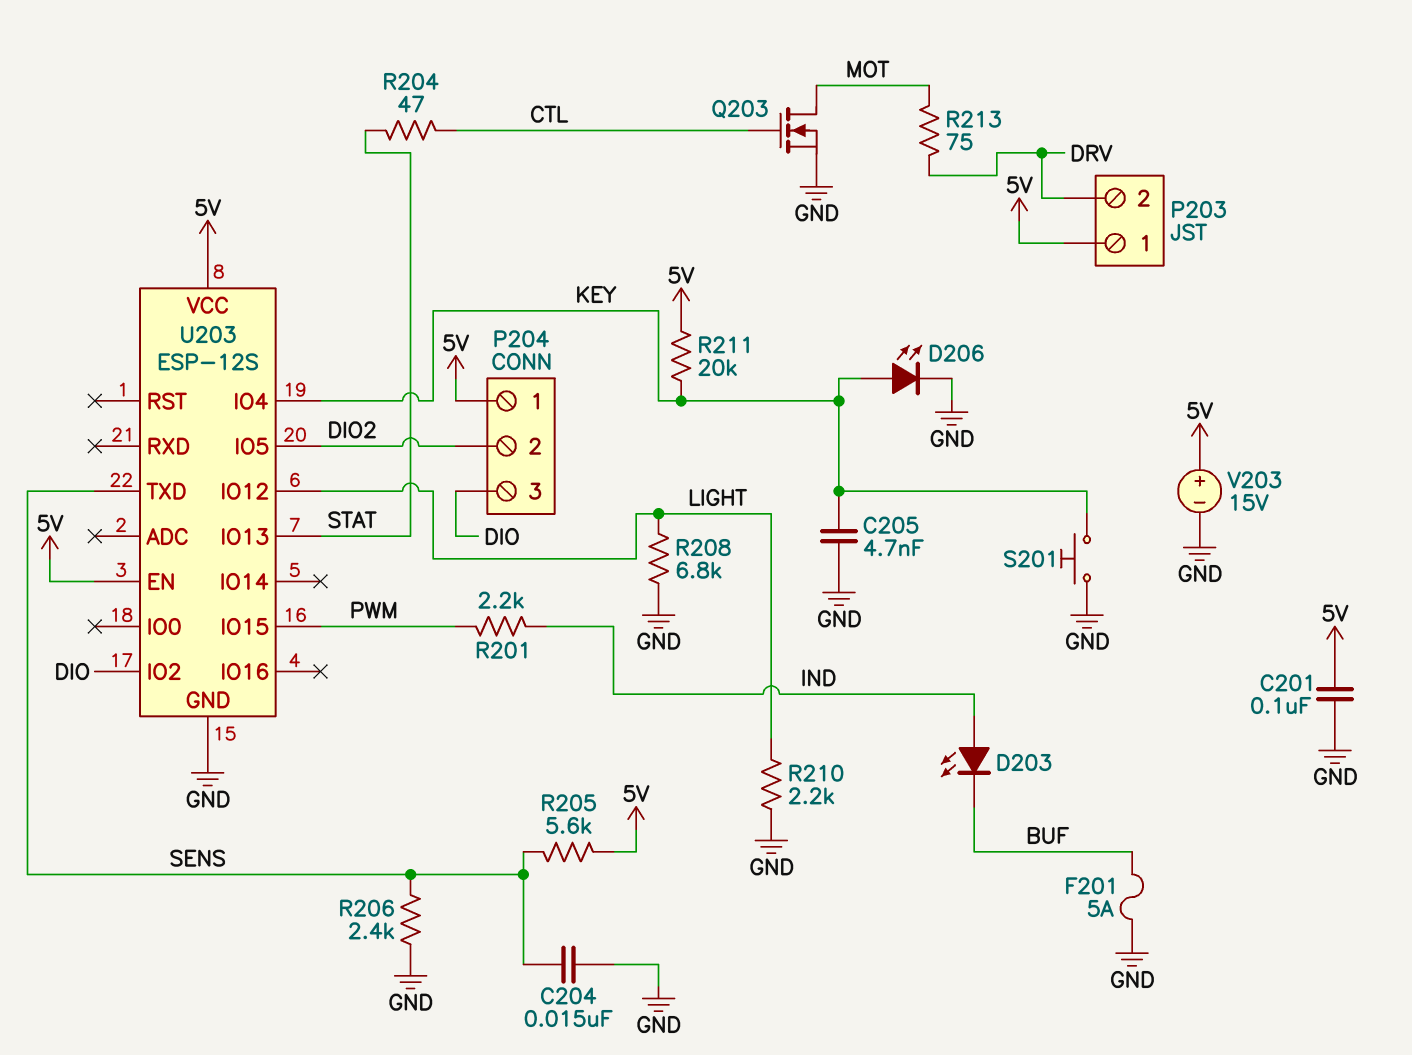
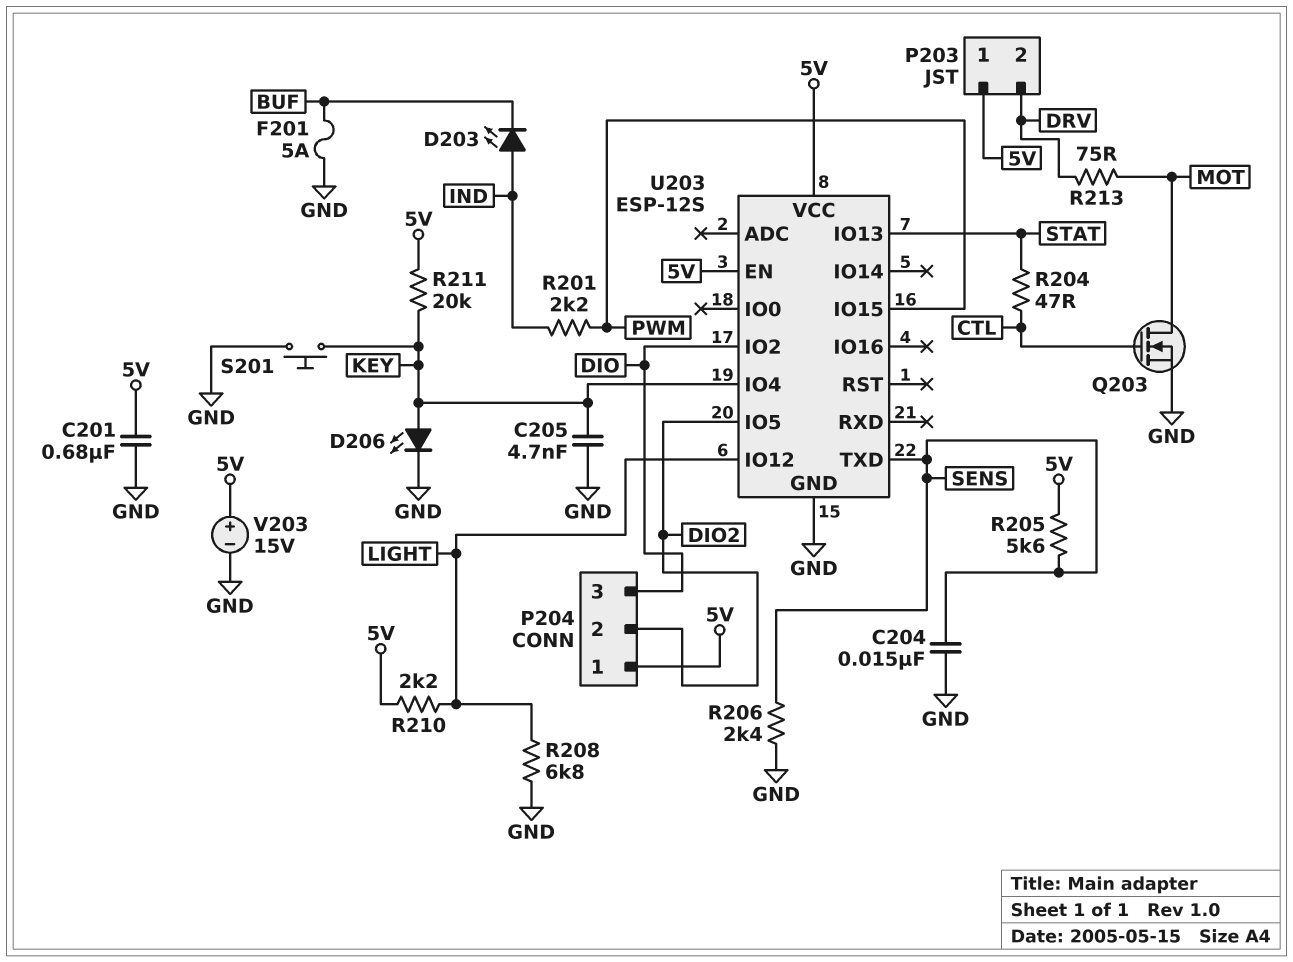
C201: 100nF (5V, GND) -> 680nF (5V, GND)
R210: 2.2k (GND, LIGHT) -> 2.2k (5V, LIGHT)

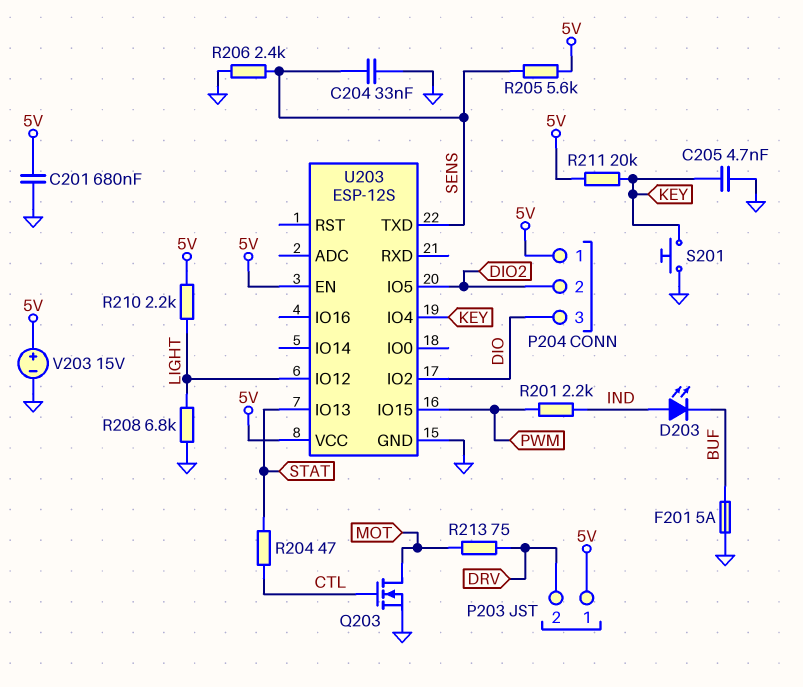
C204: 15nF (GND, SENS) -> 33nF (GND, SENS)
D206: LED (A KEY, K GND) -> none

